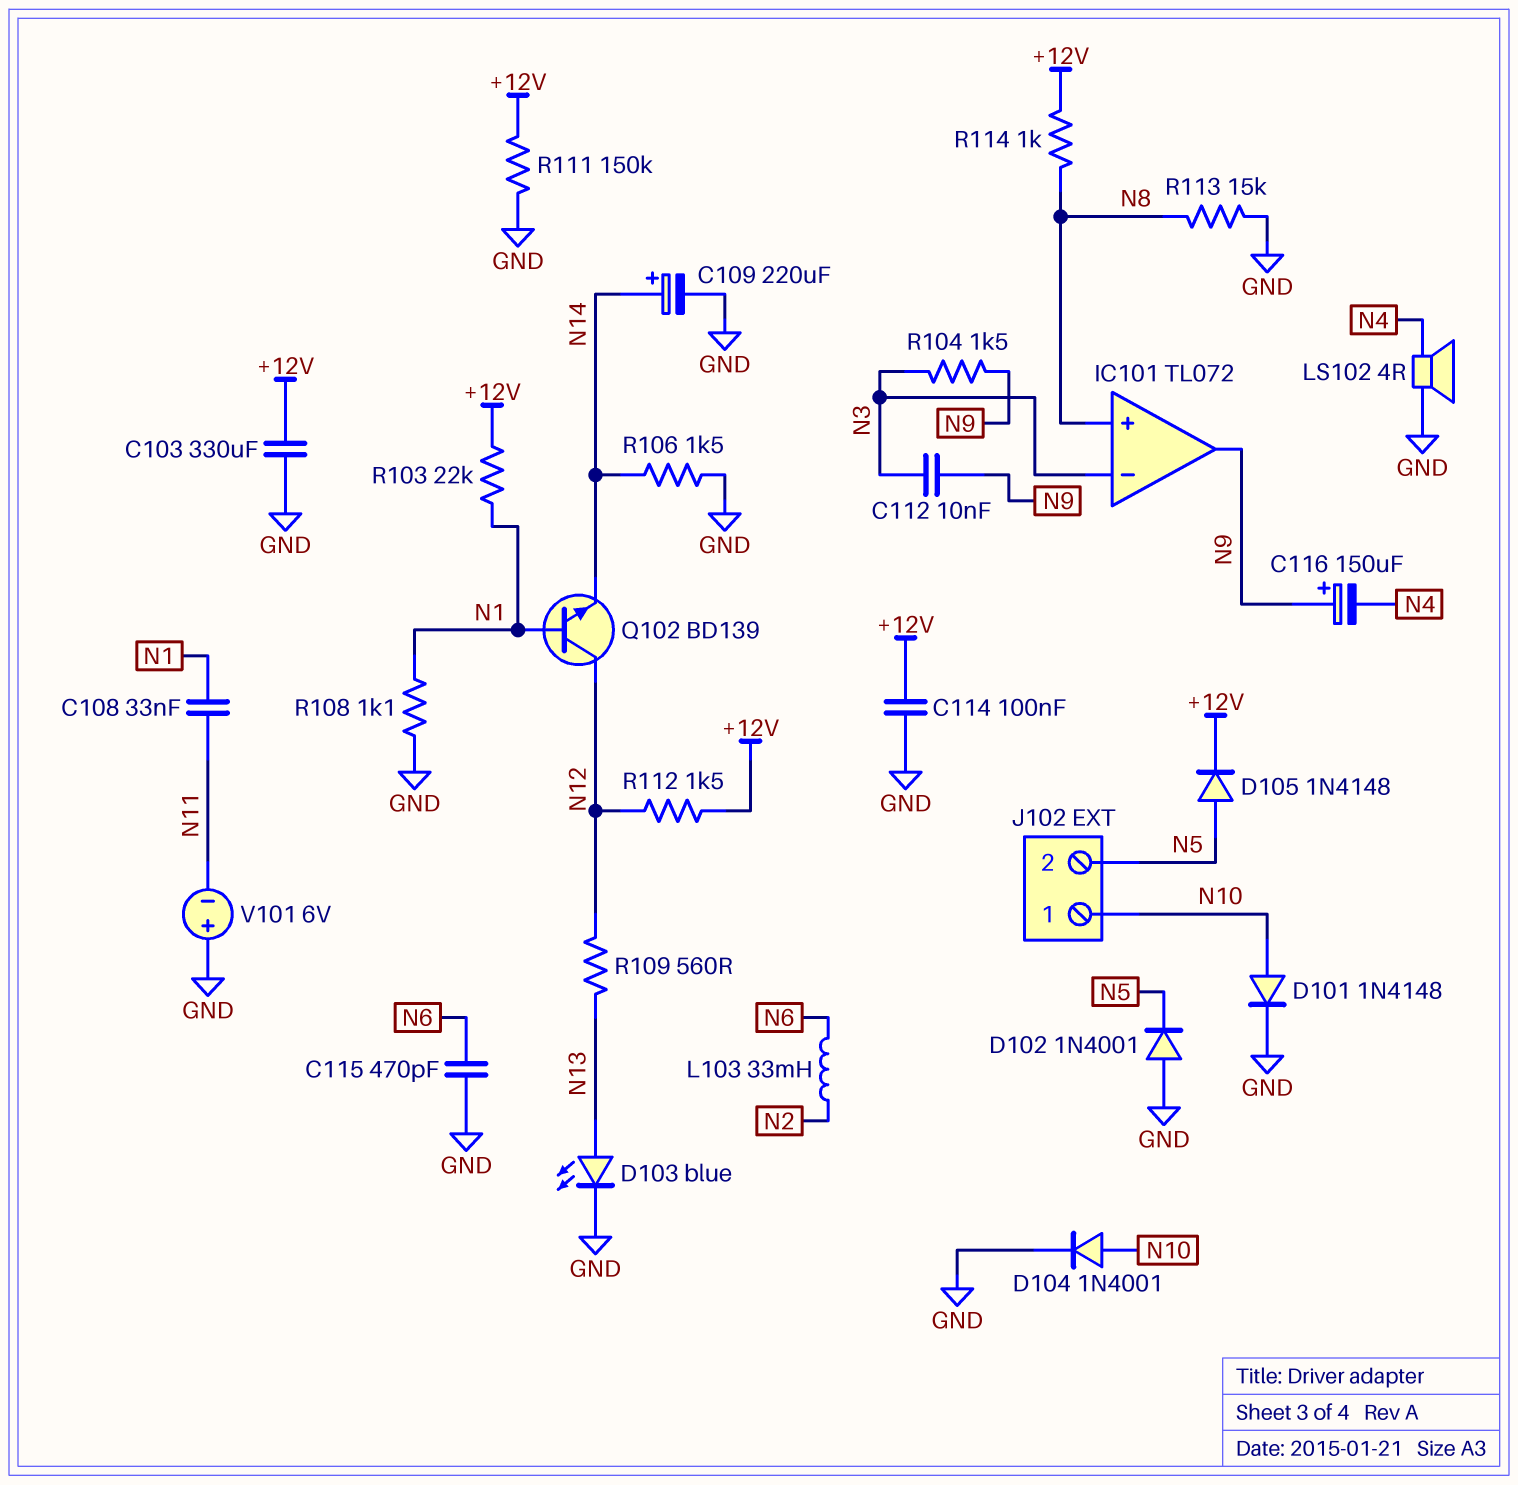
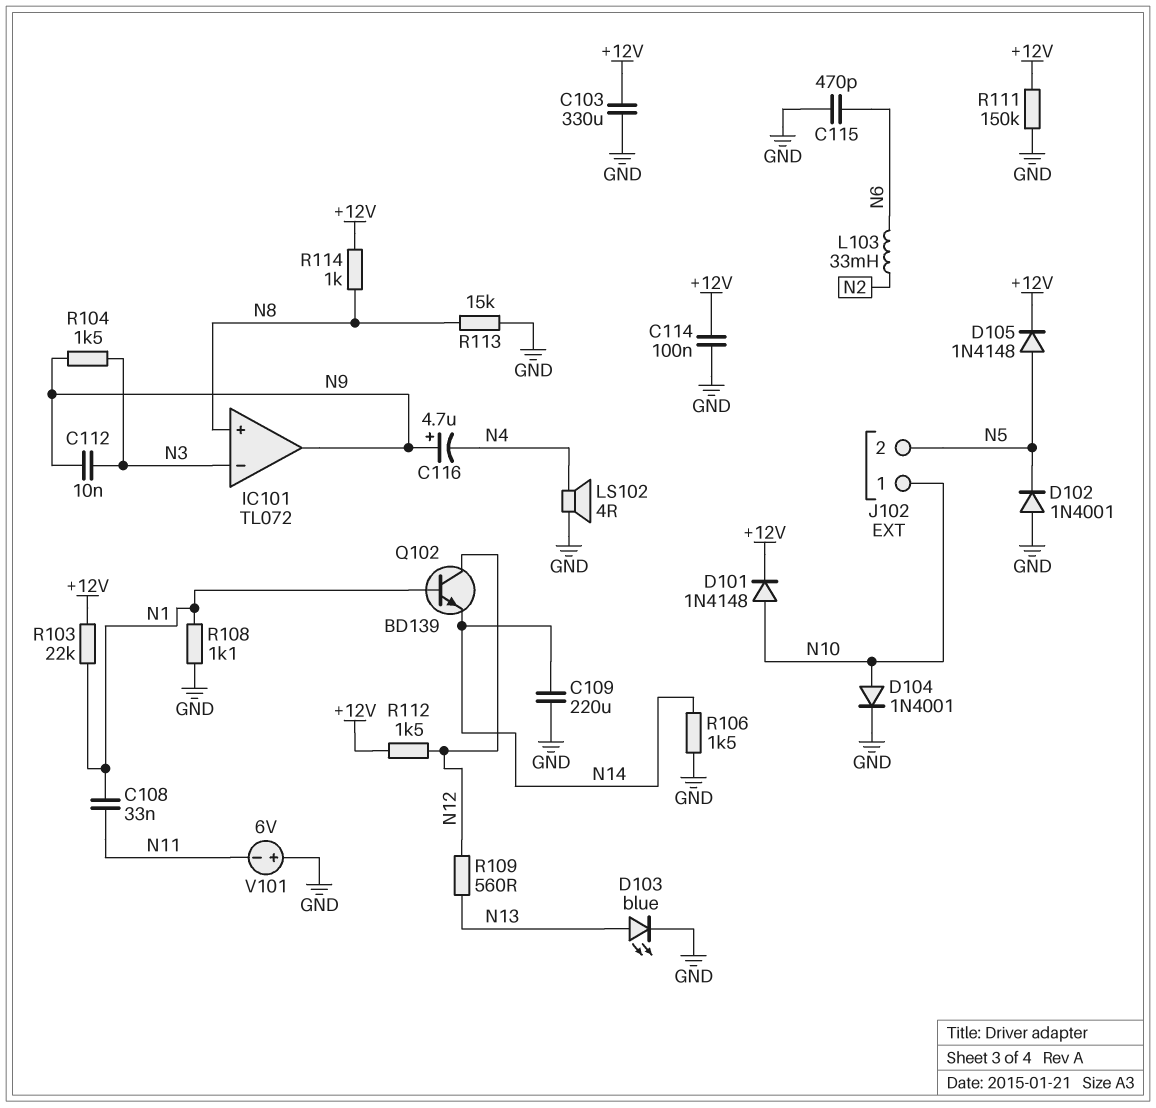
C109: 220uF (plus N14, minus GND) -> 220uF (GND, N14)
C116: 150uF (plus N9, minus N4) -> 4.7uF (plus N9, minus N4)
D101: diode 1N4148 (A N10, K GND) -> diode 1N4148 (A N10, K +12V)

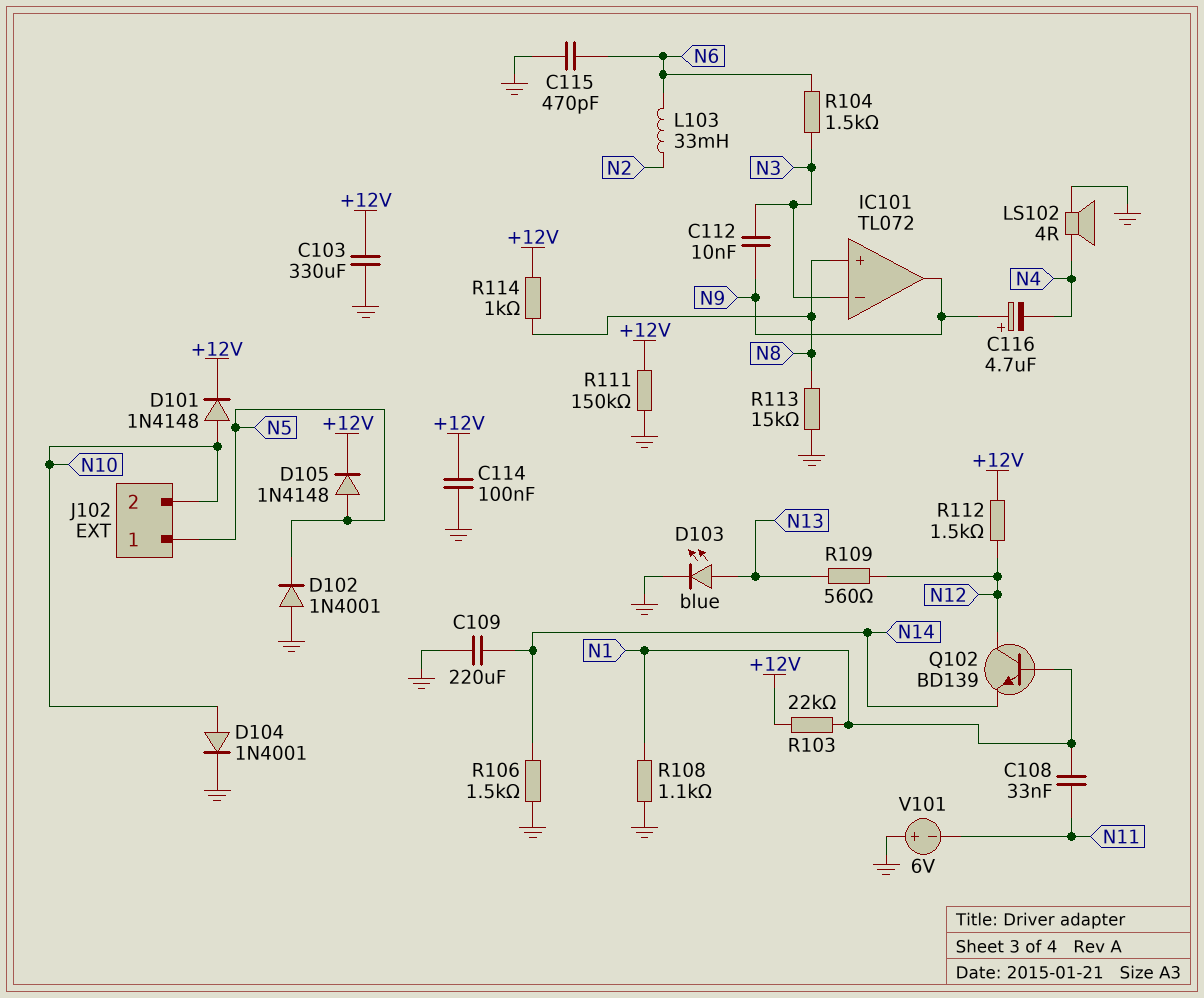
J102 pin 1: N10 -> N5
J102 pin 2: N5 -> N10
R104: 1.5k (N3, N9) -> 1.5k (N3, N6)

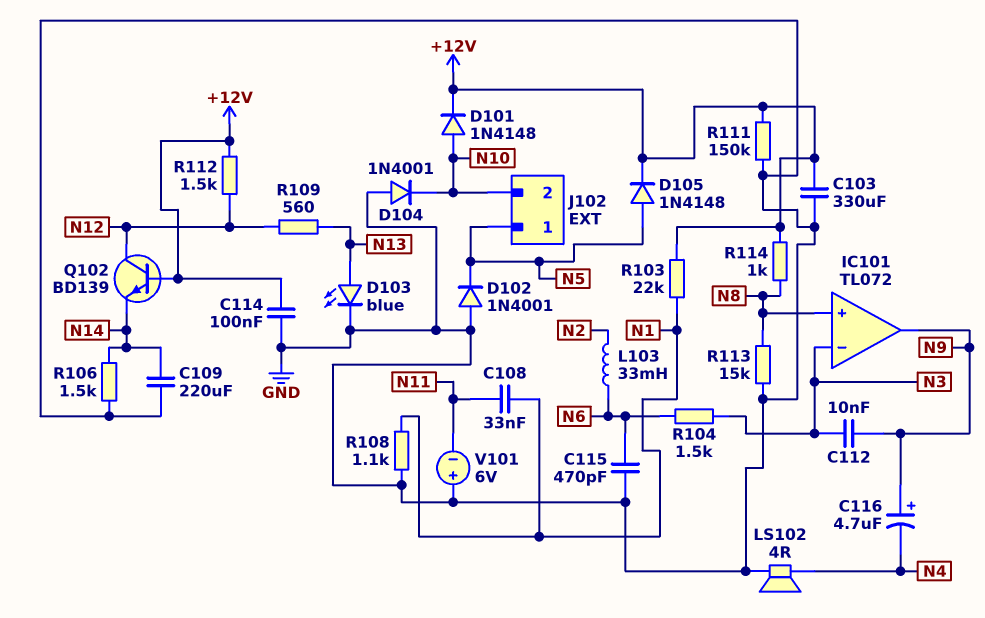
D104: diode 1N4001 (A N10, K GND) -> diode 1N4001 (A GND, K N10)
Q102: NPN BD139 (B N1, C N12, E N14) -> NPN BD139 (B +12V, C N12, E N14)

